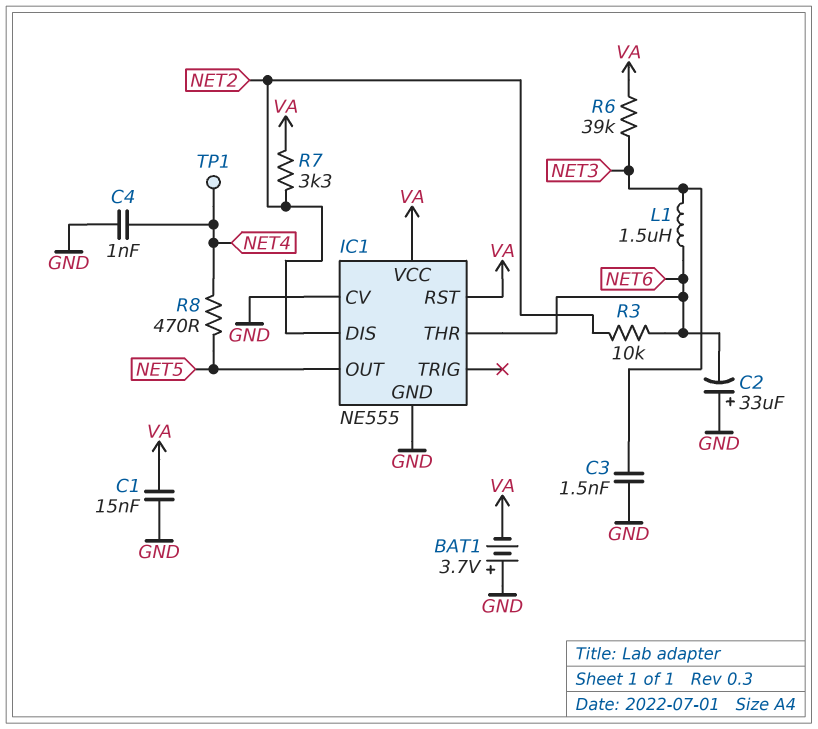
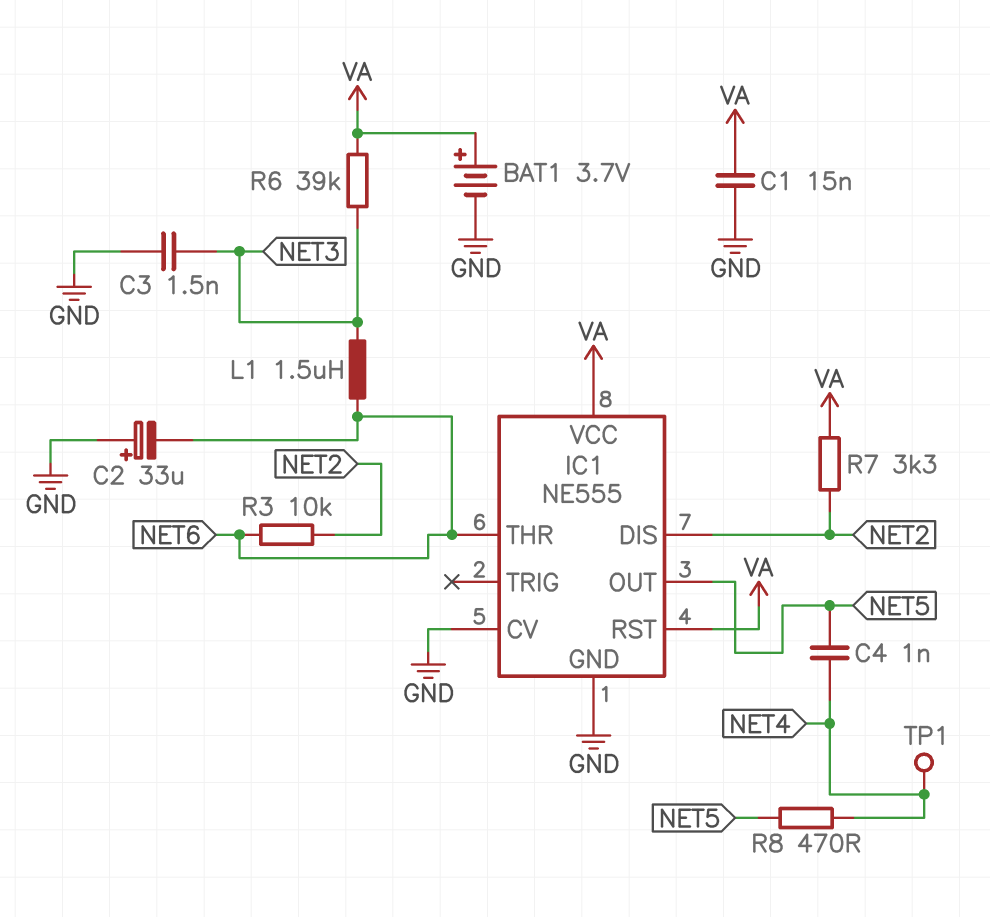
BAT1: 3.7V (plus GND, minus VA) -> 3.7V (plus VA, minus GND)
C4: 1nF (GND, NET4) -> 1nF (NET4, NET5)

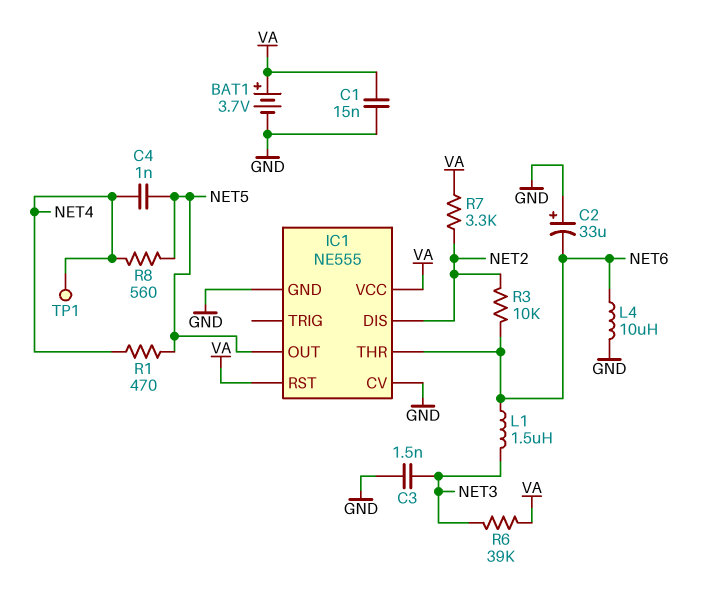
L4: none -> 10uH (GND, NET6)
R1: none -> 470 (NET4, NET5)
R8: 470 (NET4, NET5) -> 560 (NET4, NET5)

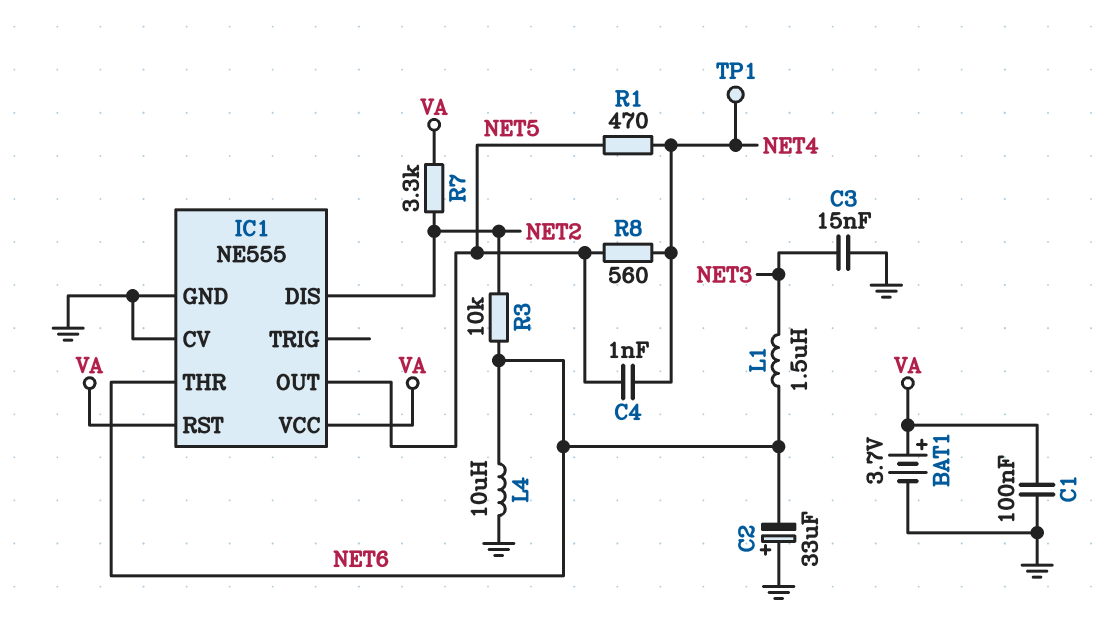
C1: 15nF (GND, VA) -> 100nF (GND, VA)
C3: 1.5nF (GND, NET3) -> 15nF (GND, NET3)
R6: 39k (NET3, VA) -> none

